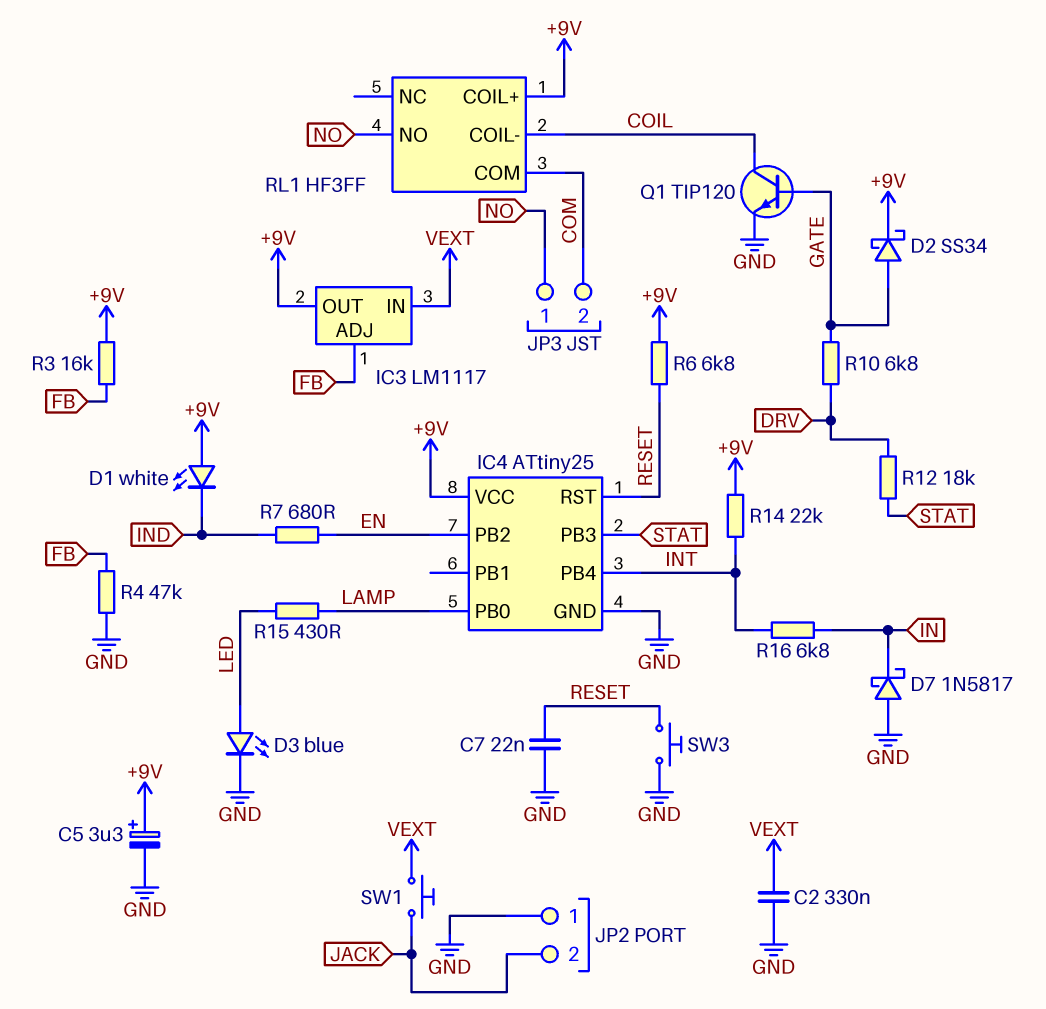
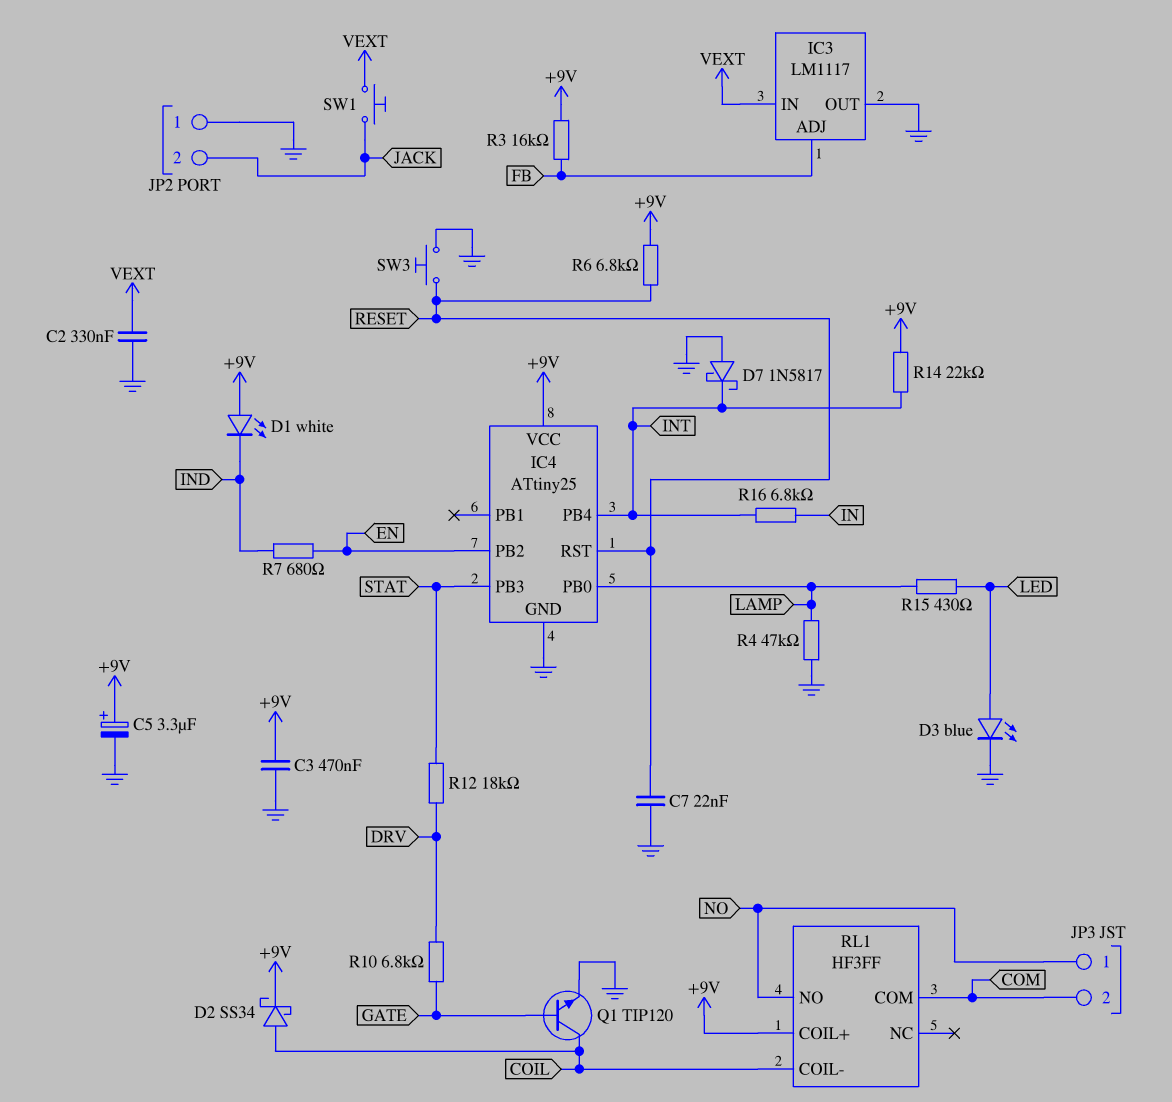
C3: none -> 470nF (+9V, GND)
D2: schottky SS34 (A GATE, K +9V) -> schottky SS34 (A COIL, K +9V)
D7: schottky 1N5817 (A GND, K IN) -> schottky 1N5817 (A GND, K INT)
IC3 pin OUT: +9V -> GND
R4: 47k (FB, GND) -> 47k (GND, LAMP)

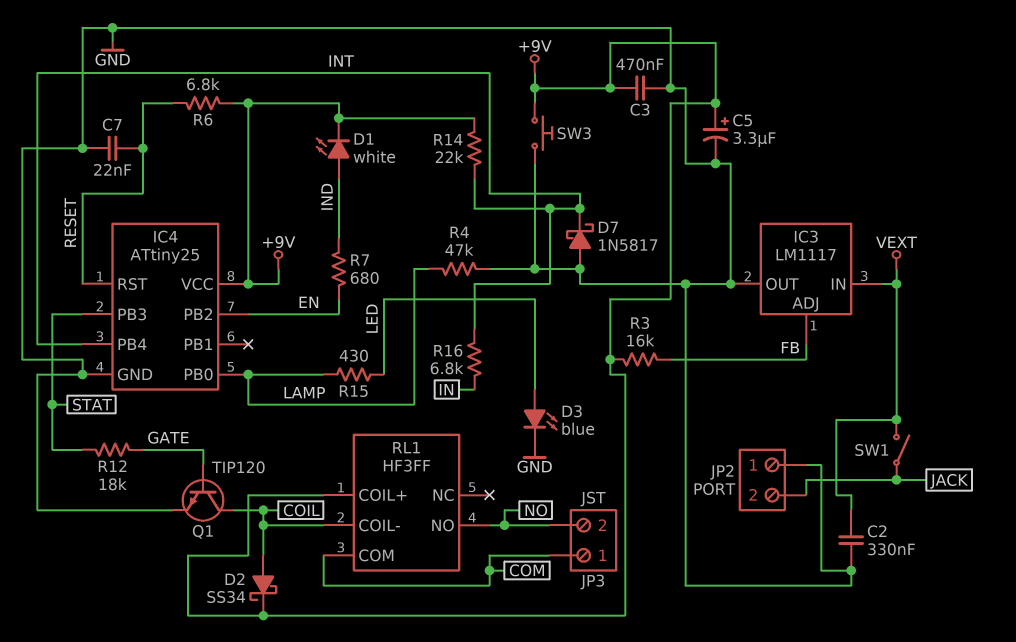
D1: LED white (A +9V, K IND) -> LED white (A IND, K +9V)
JP3 pin 1: NO -> COM
JP3 pin 2: COM -> NO
R10: 6.8k (DRV, GATE) -> none
R12: 18k (DRV, STAT) -> 18k (GATE, STAT)
SW1: button (JACK, VEXT) -> switch (JACK, VEXT)
SW3: button (GND, RESET) -> button (+9V, GND)

